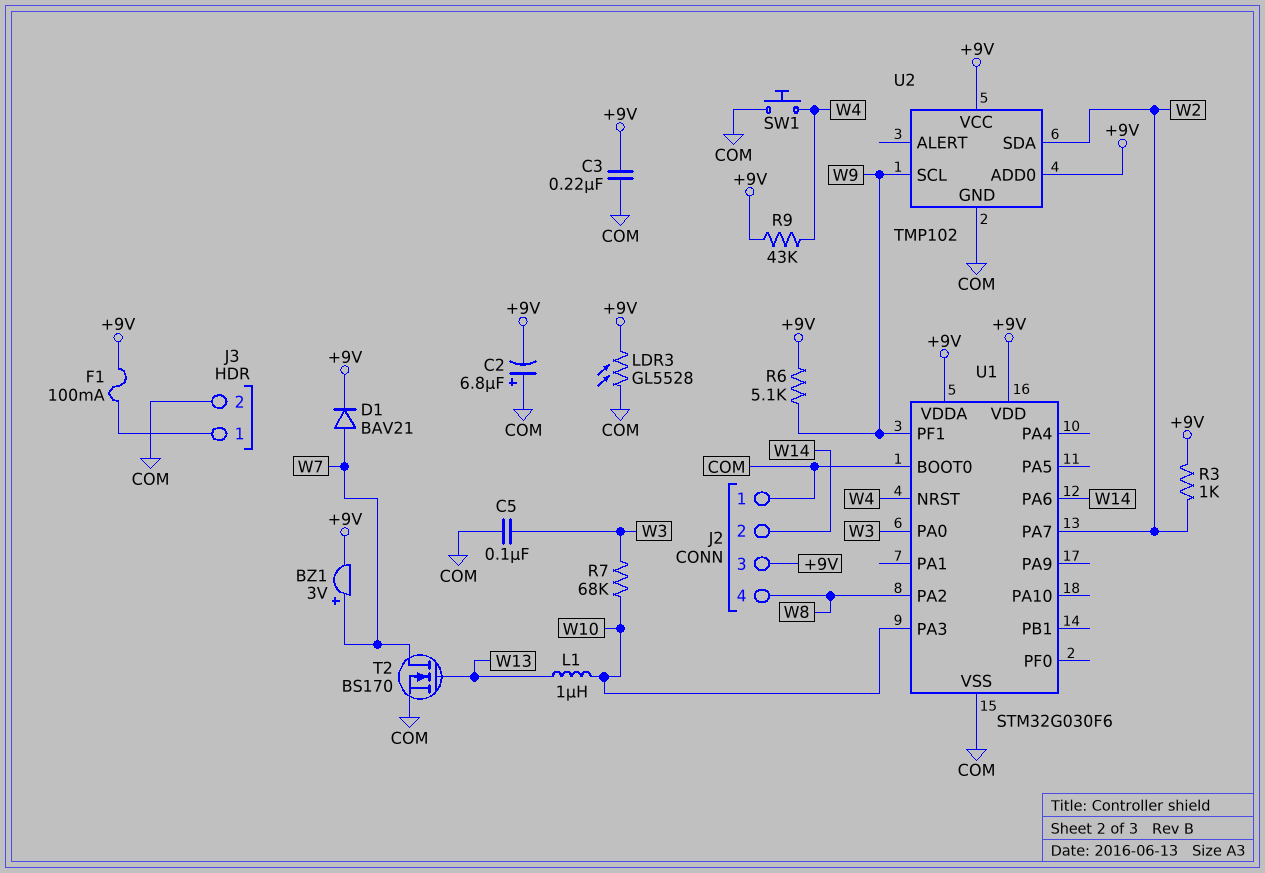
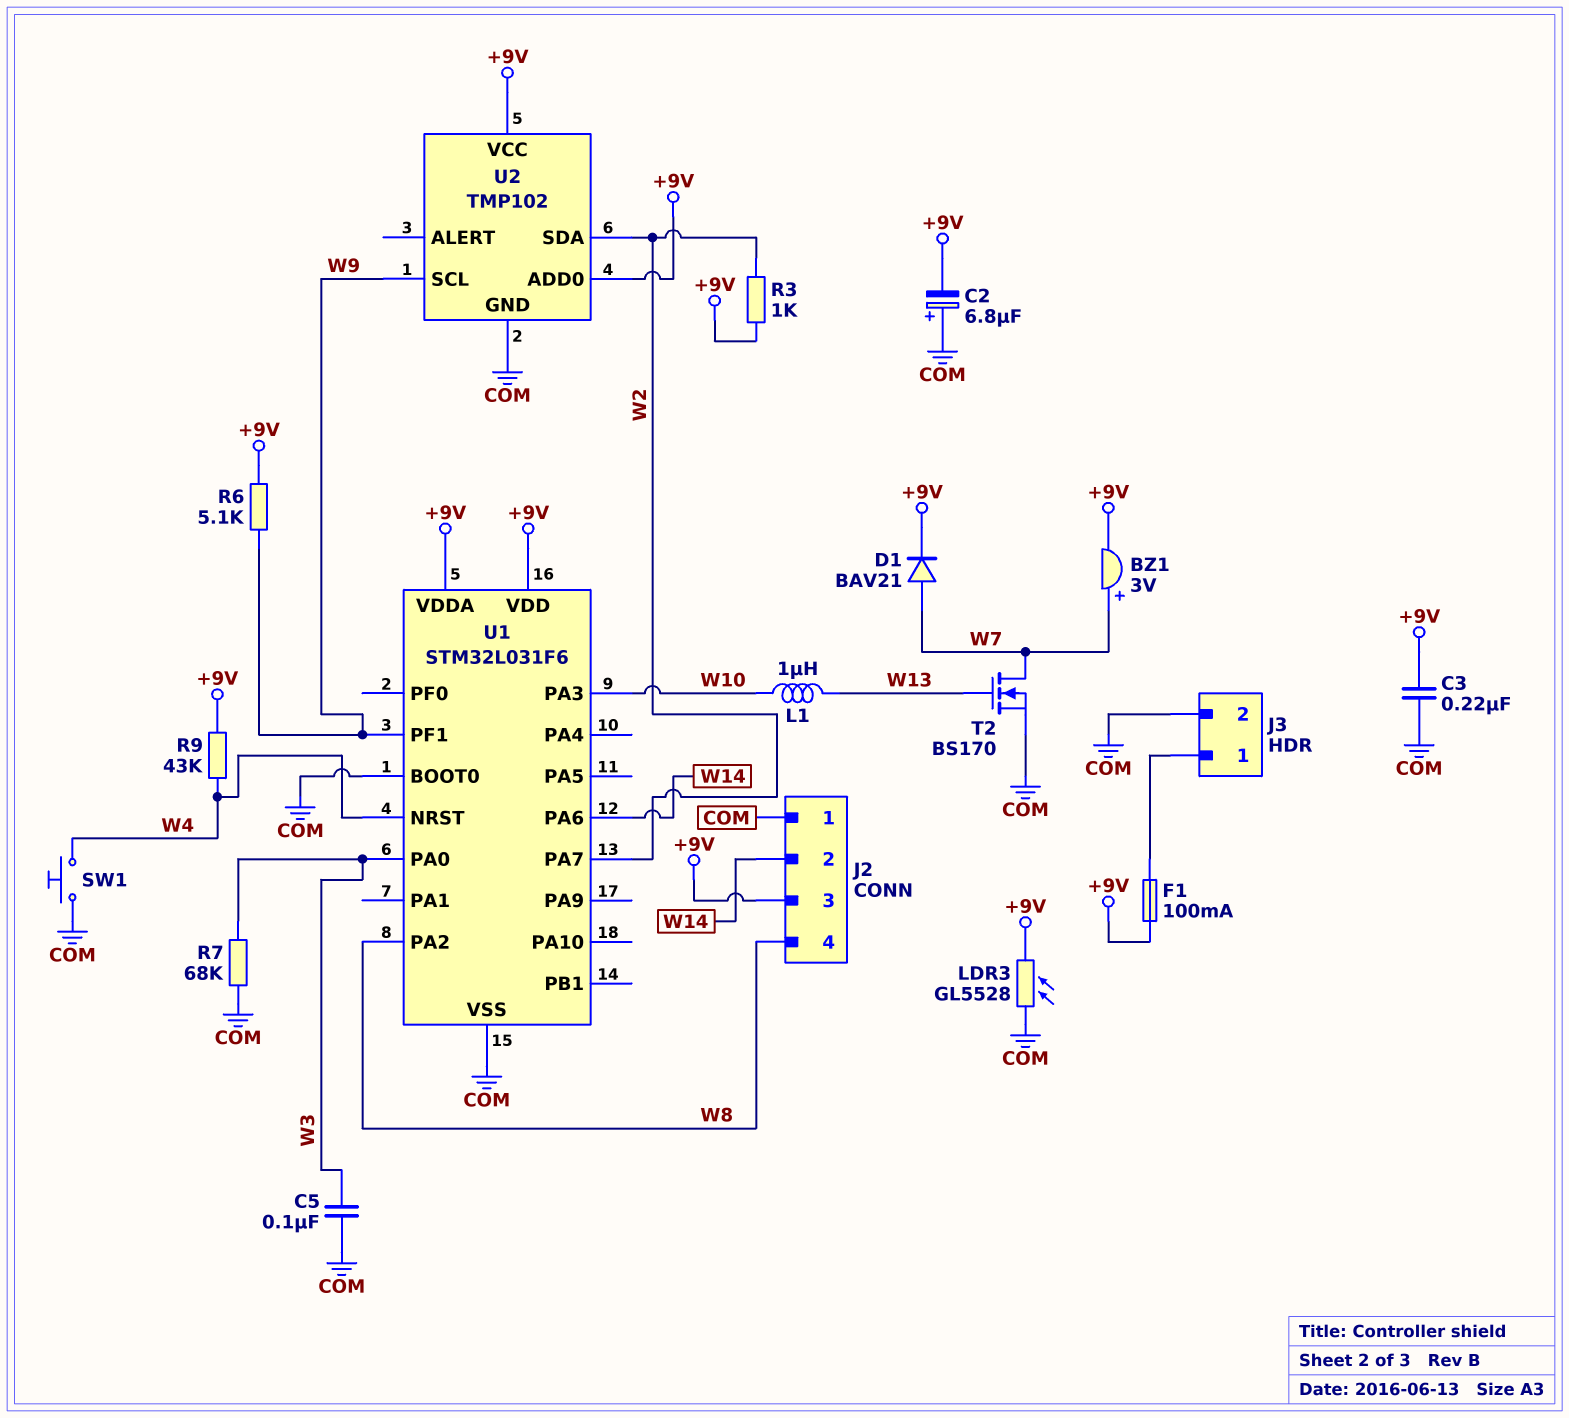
R7: 68k (W3, W10) -> 68k (COM, W3)
U1: STM32G030F6 -> STM32L031F6

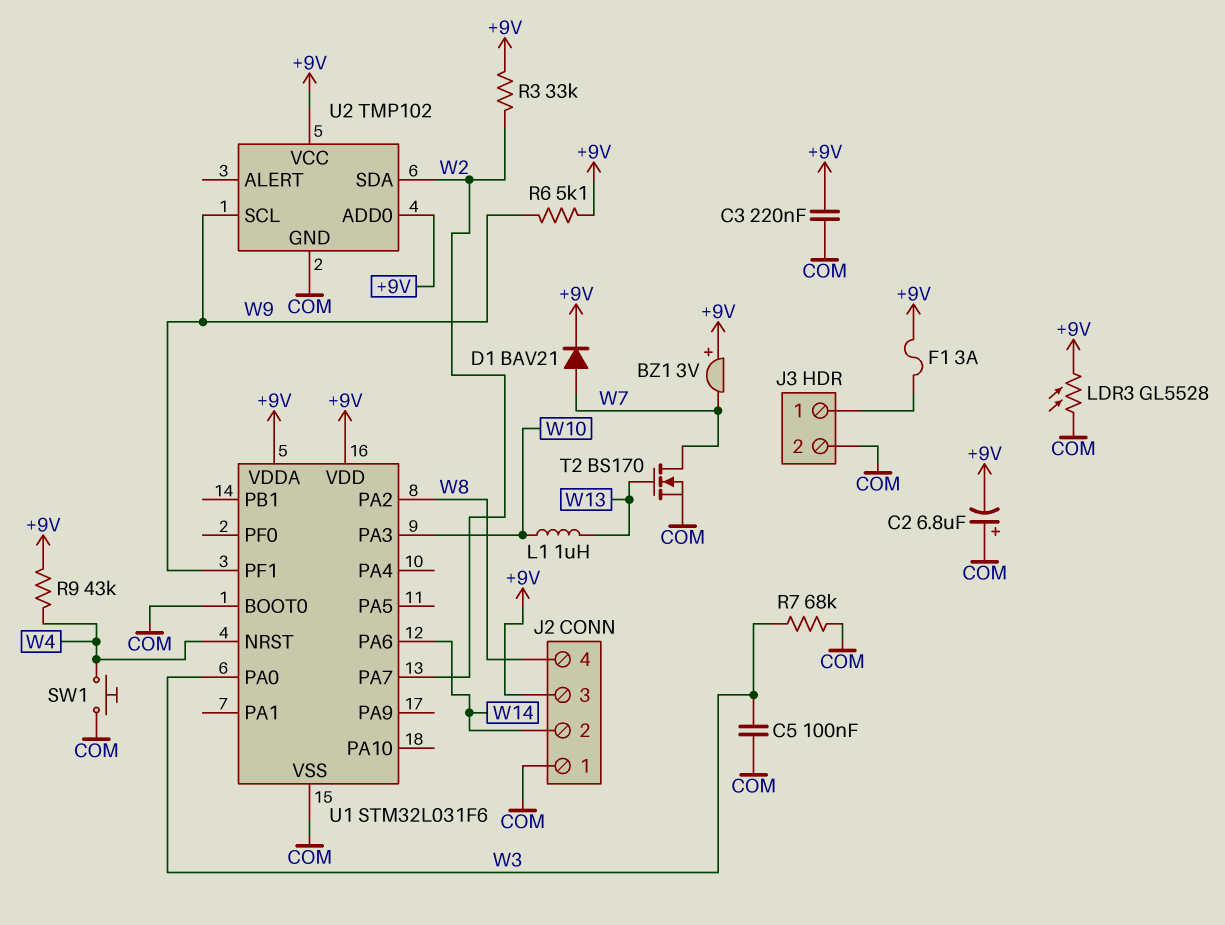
BZ1: buzzer 3V (plus W7, minus +9V) -> buzzer 3V (plus +9V, minus W7)
F1: 100mA (+9V, J3/1) -> 3A (+9V, J3/1)
R3: 1k (+9V, W2) -> 33k (+9V, W2)

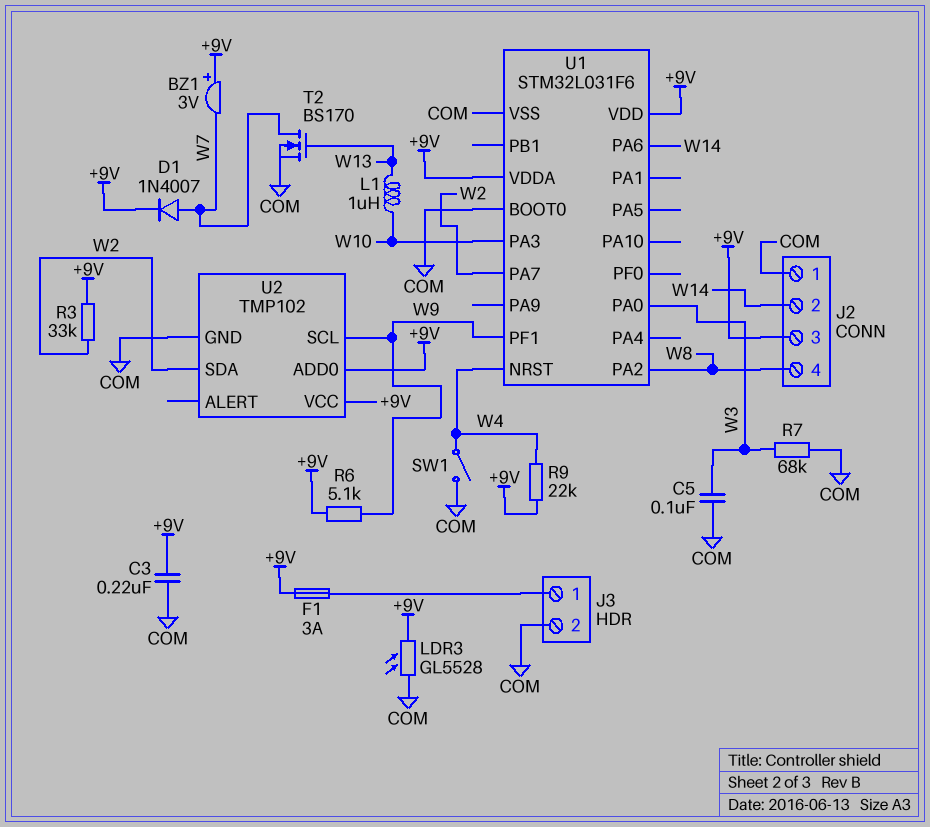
C2: 6.8uF (plus COM, minus +9V) -> none
D1: diode BAV21 (A W7, K +9V) -> diode 1N4007 (A W7, K +9V)
R9: 43k (+9V, W4) -> 22k (+9V, W4)
SW1: button (COM, W4) -> switch (COM, W4)

